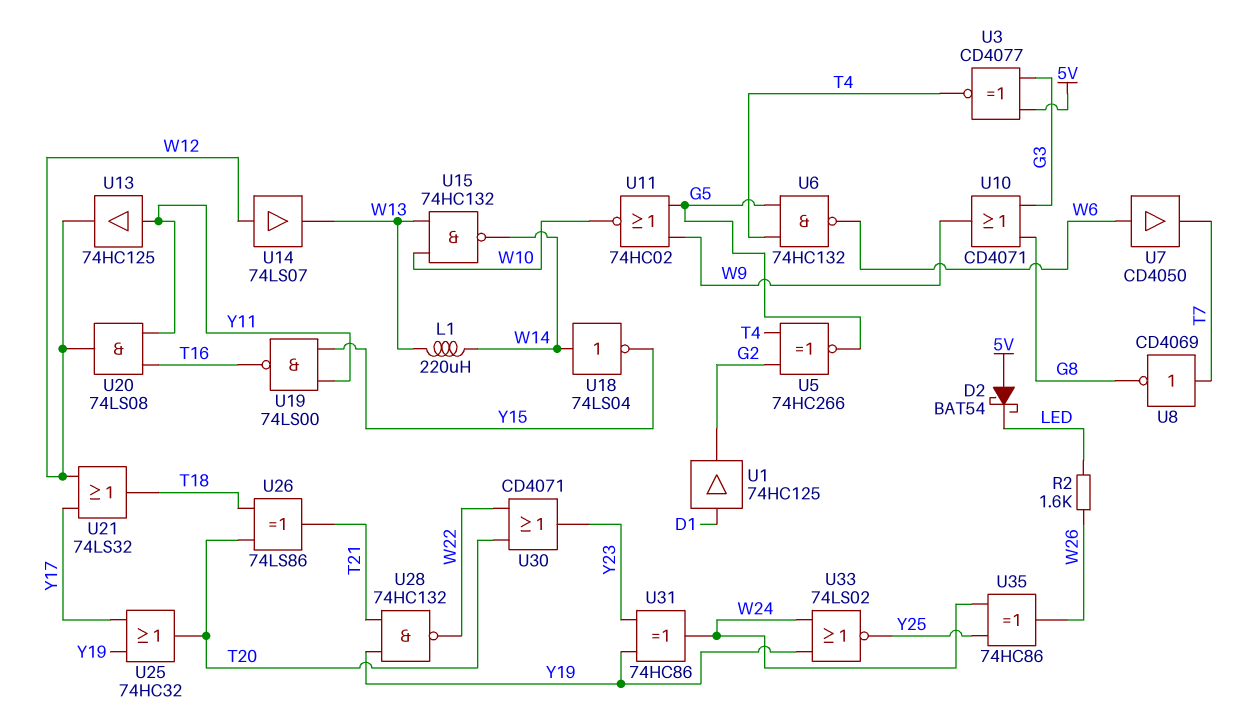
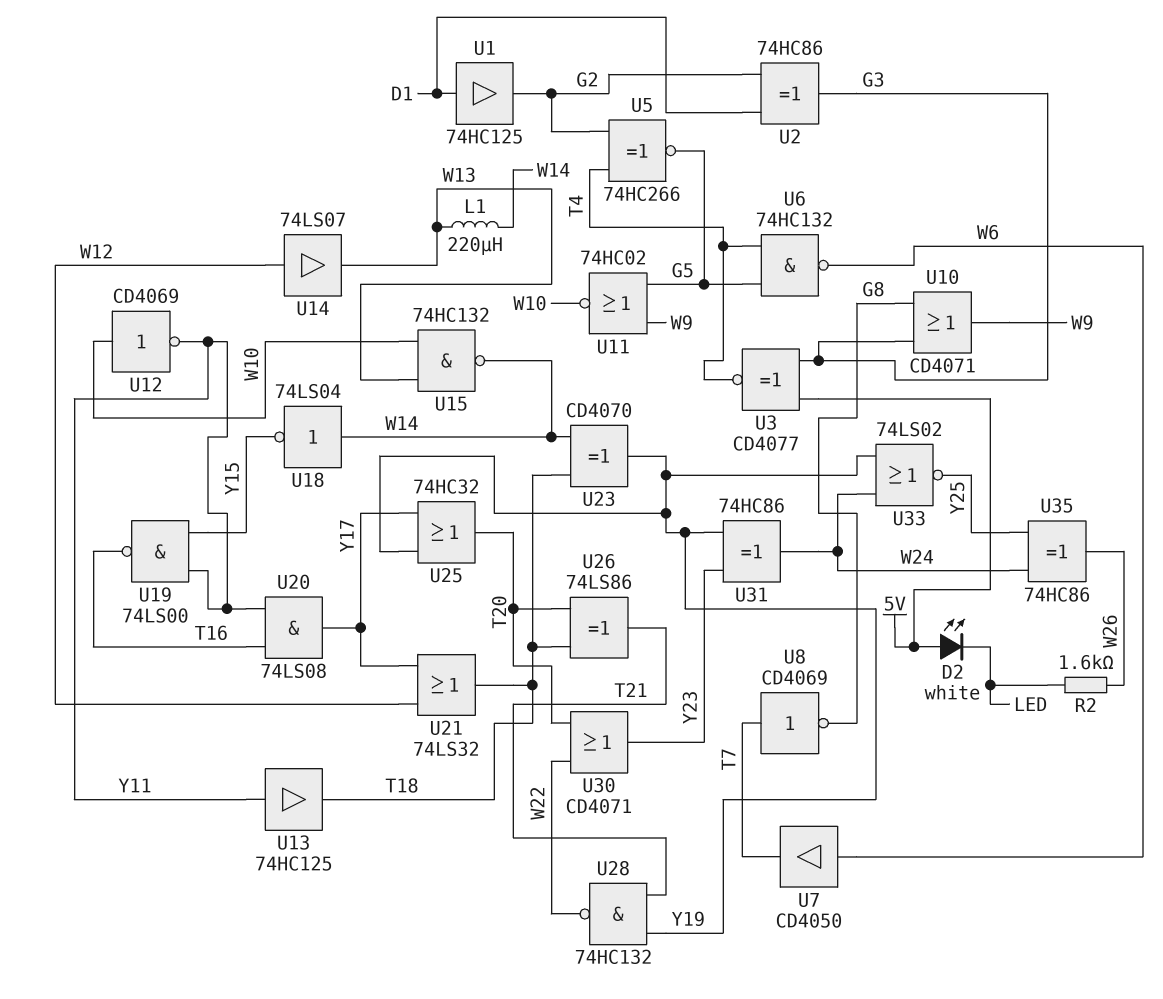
D2: schottky BAT54 (A 5V, K LED) -> LED white (A 5V, K LED)
U2: none -> XOR 74HC86 (in D1, in G2, out G3)
U12: none -> NOT CD4069 (in W10, out Y11)
U13: buffer 74HC125 (in Y11, out W12) -> buffer 74HC125 (in Y11, out T18)
U20: AND 74LS08 (in T16, in Y11, out W12) -> AND 74LS08 (in T16, in Y11, out Y17)
U23: none -> XOR CD4070 (in T18, in W14, out Y19)

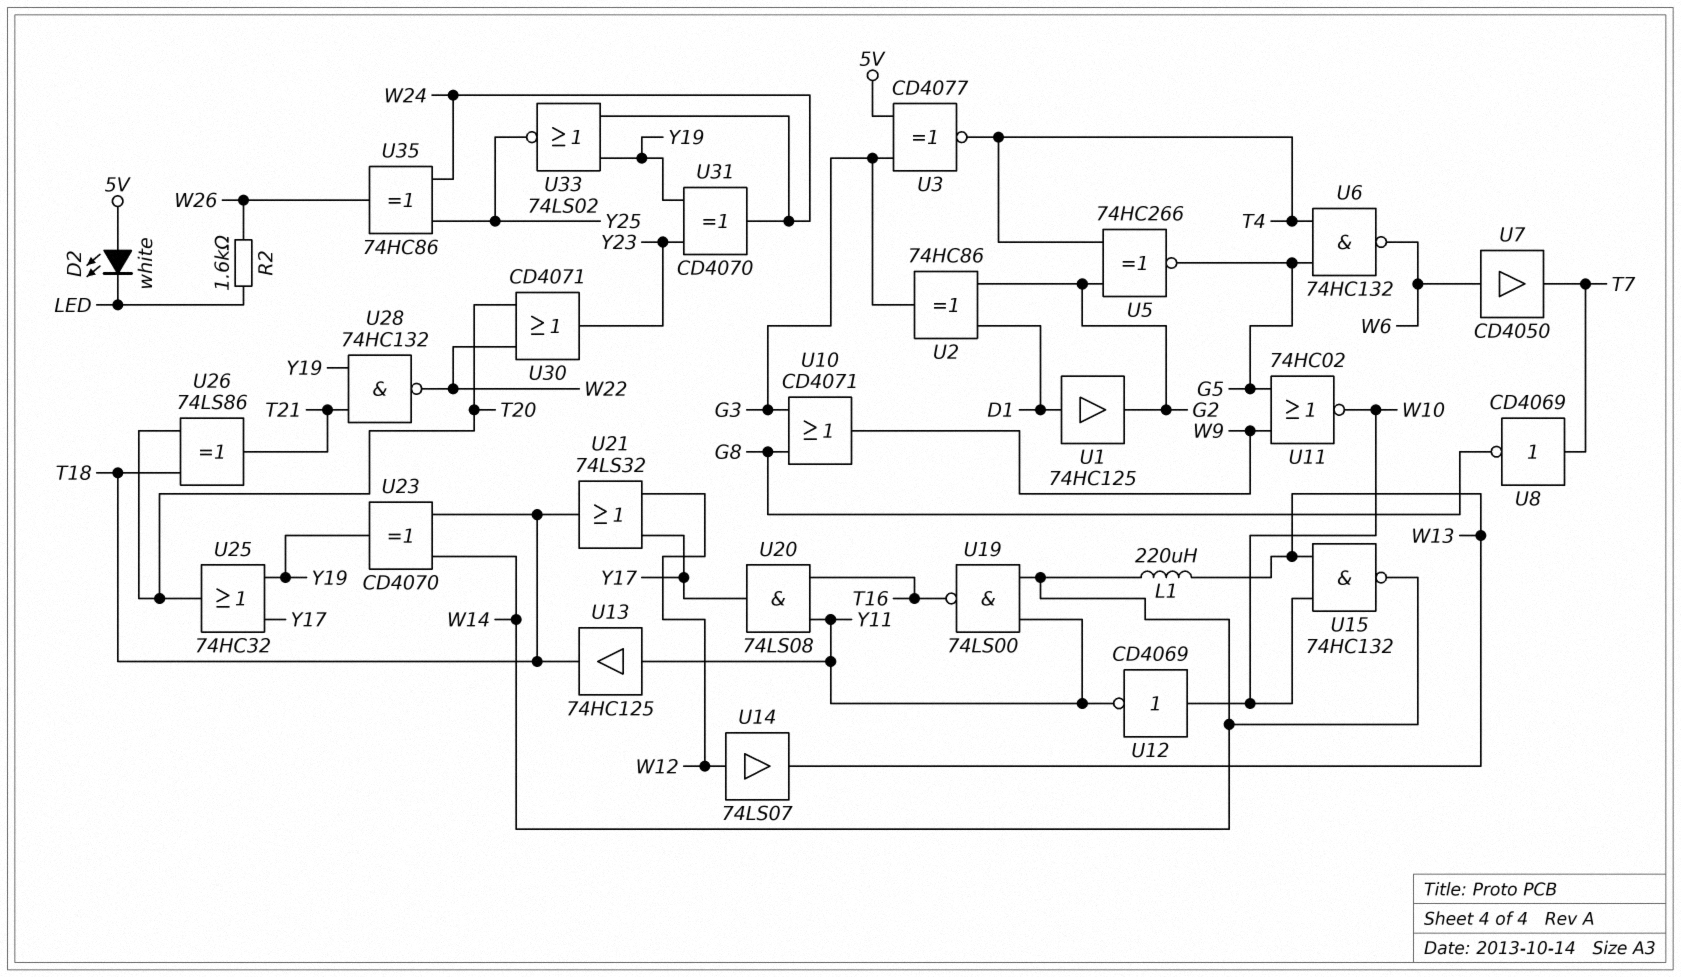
U18: NOT 74LS04 (in W14, out Y15) -> none
U19: NAND 74LS00 (in Y11, in Y15, out T16) -> NAND 74LS00 (in W14, in Y11, out T16)
U31: XOR 74HC86 (in Y19, in Y23, out W24) -> XOR CD4070 (in Y19, in Y23, out W24)

